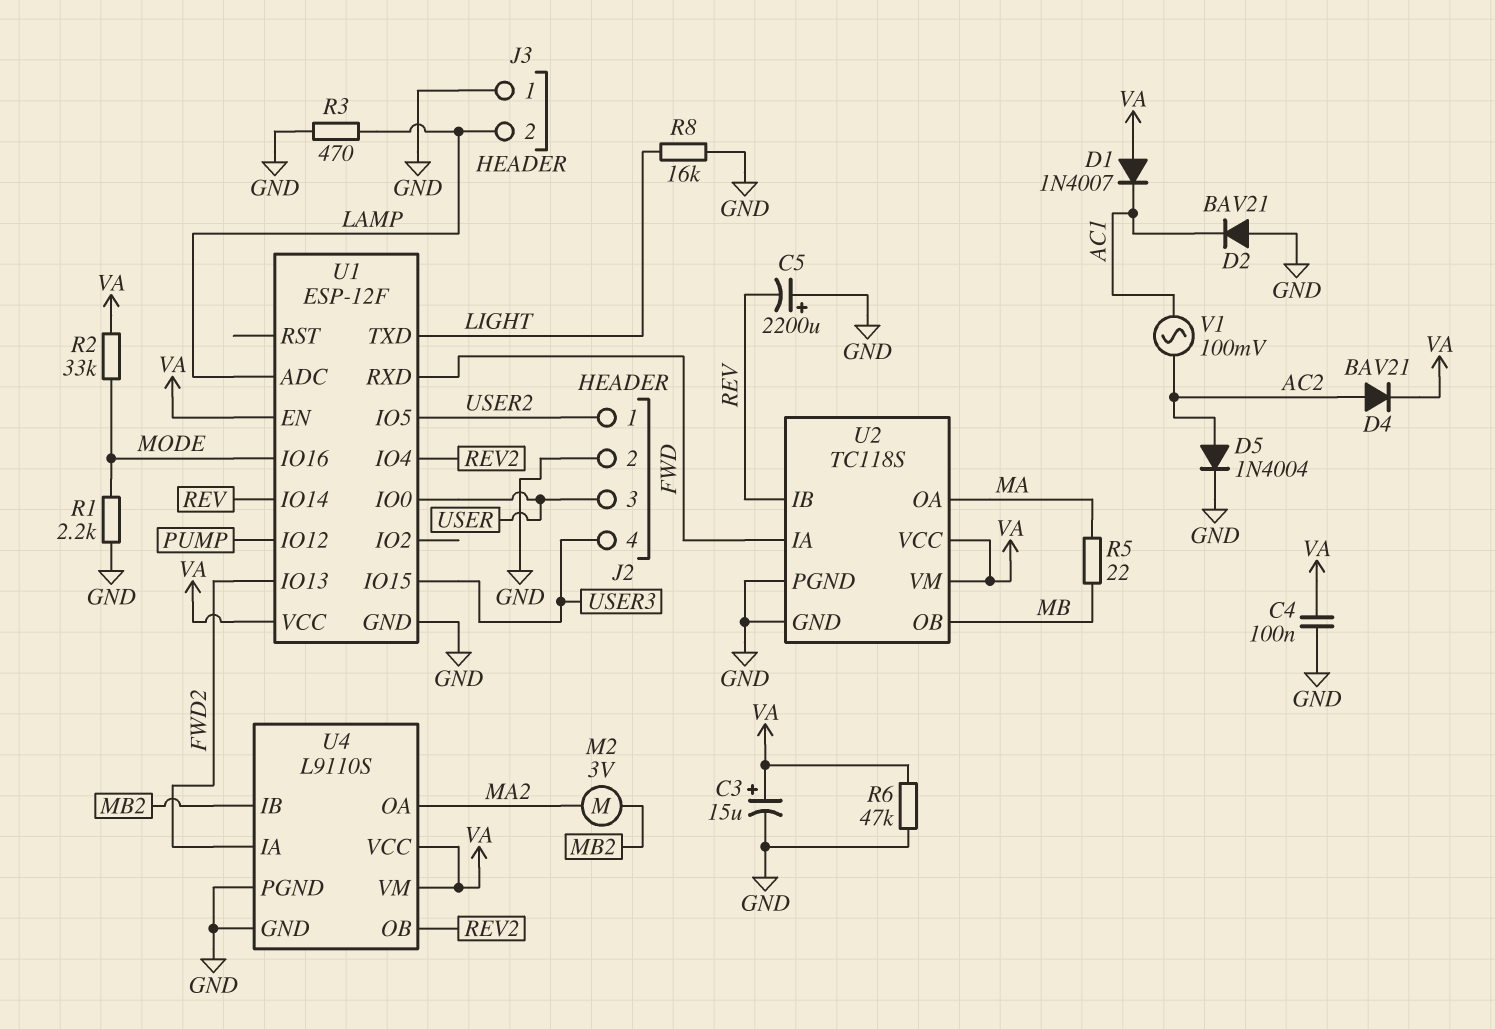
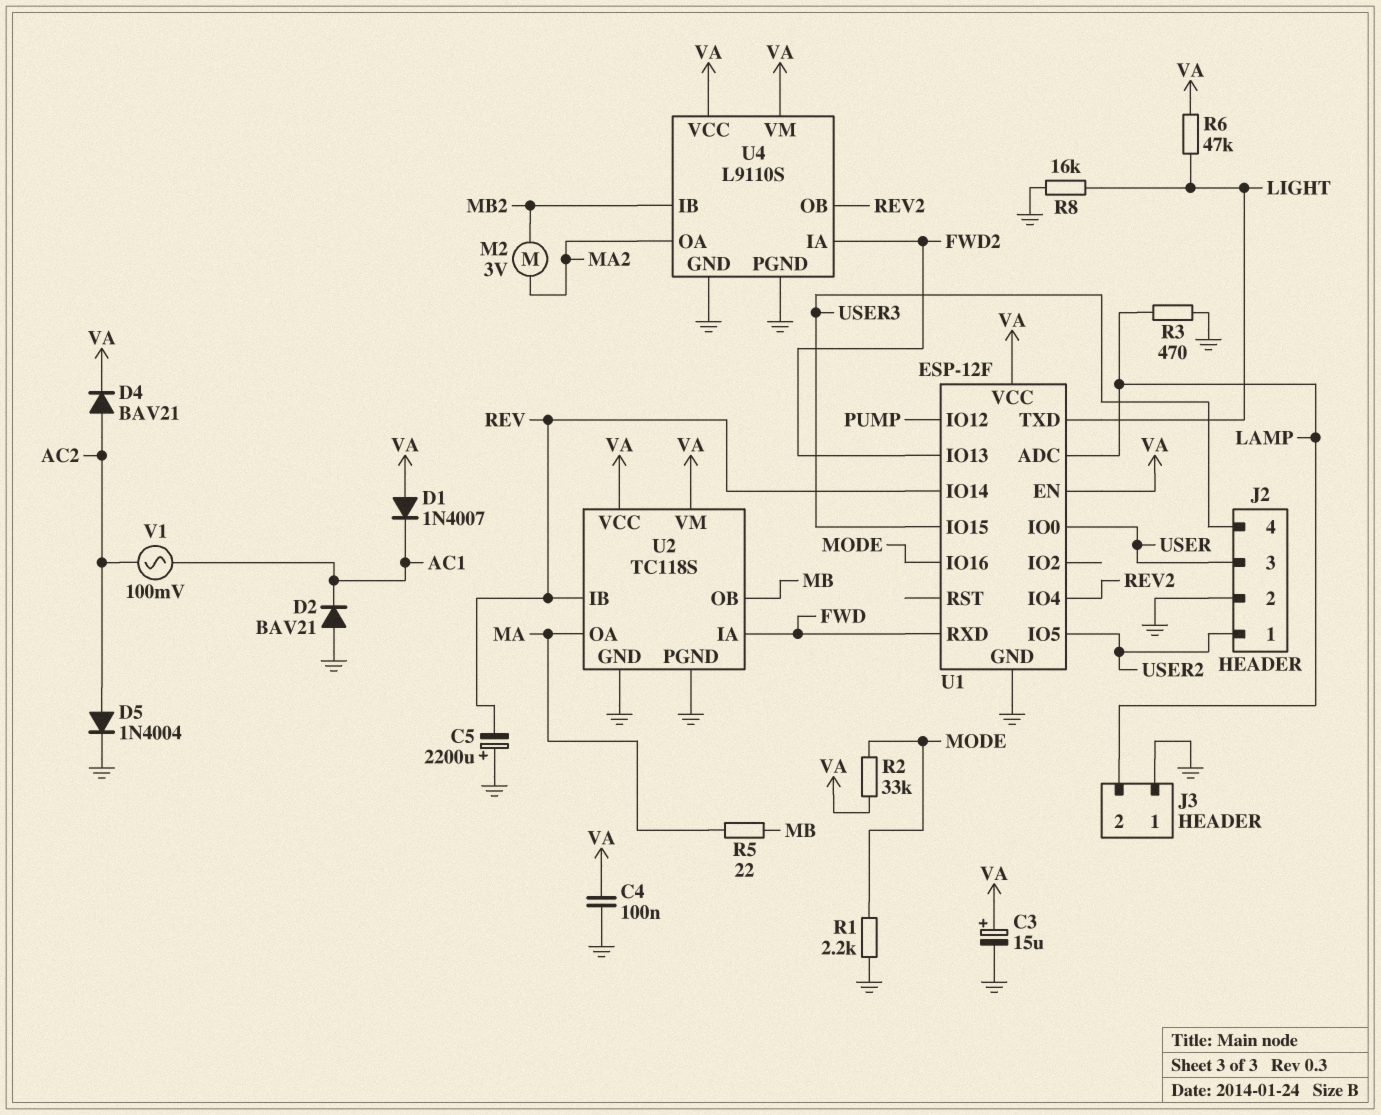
R6: 47k (GND, VA) -> 47k (LIGHT, VA)

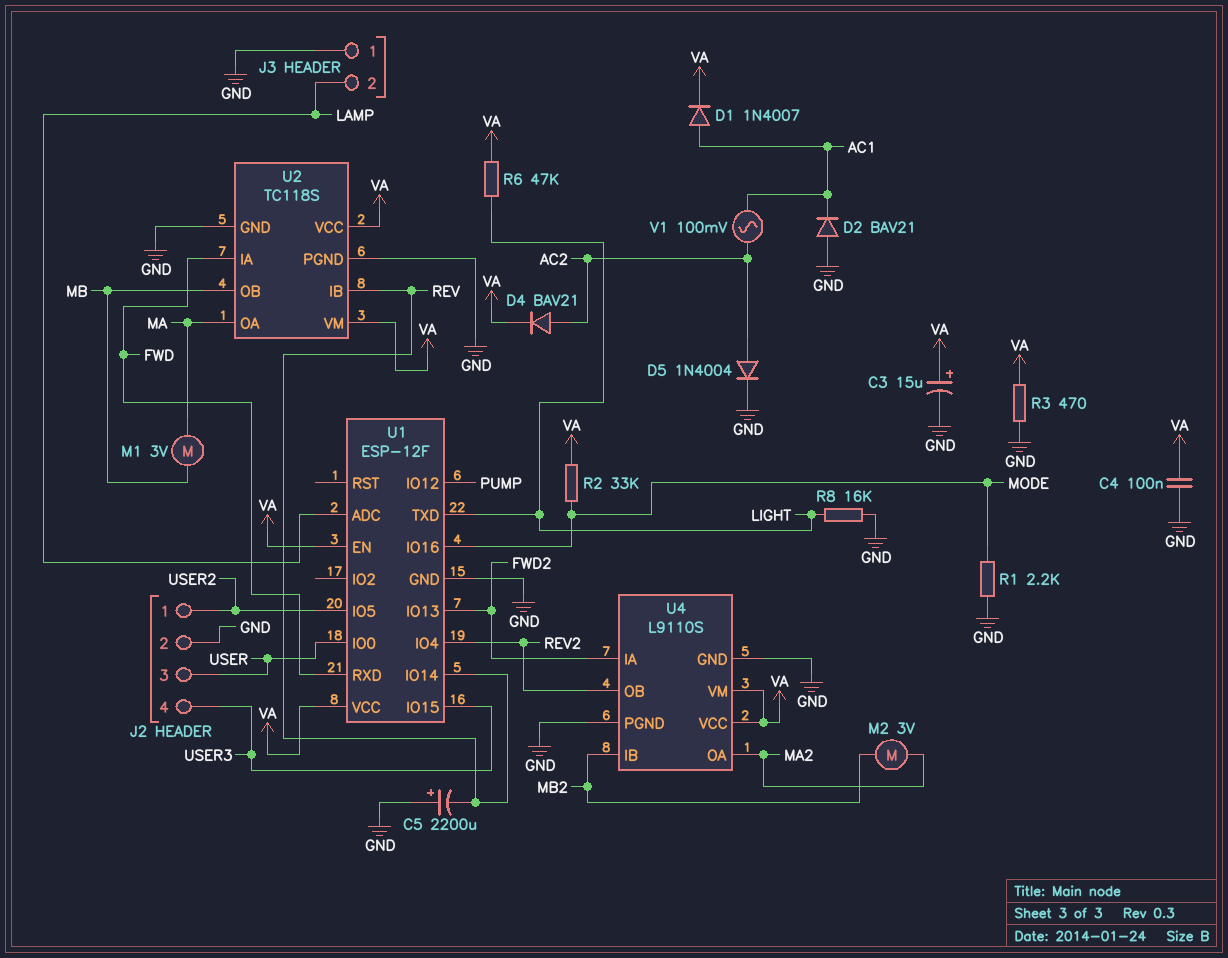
D1: diode 1N4007 (A VA, K AC1) -> diode 1N4007 (A AC1, K VA)
M1: none -> motor 3V (MA, MB)
R3: 470 (GND, LAMP) -> 470 (GND, VA)
R5: 22 (MA, MB) -> none

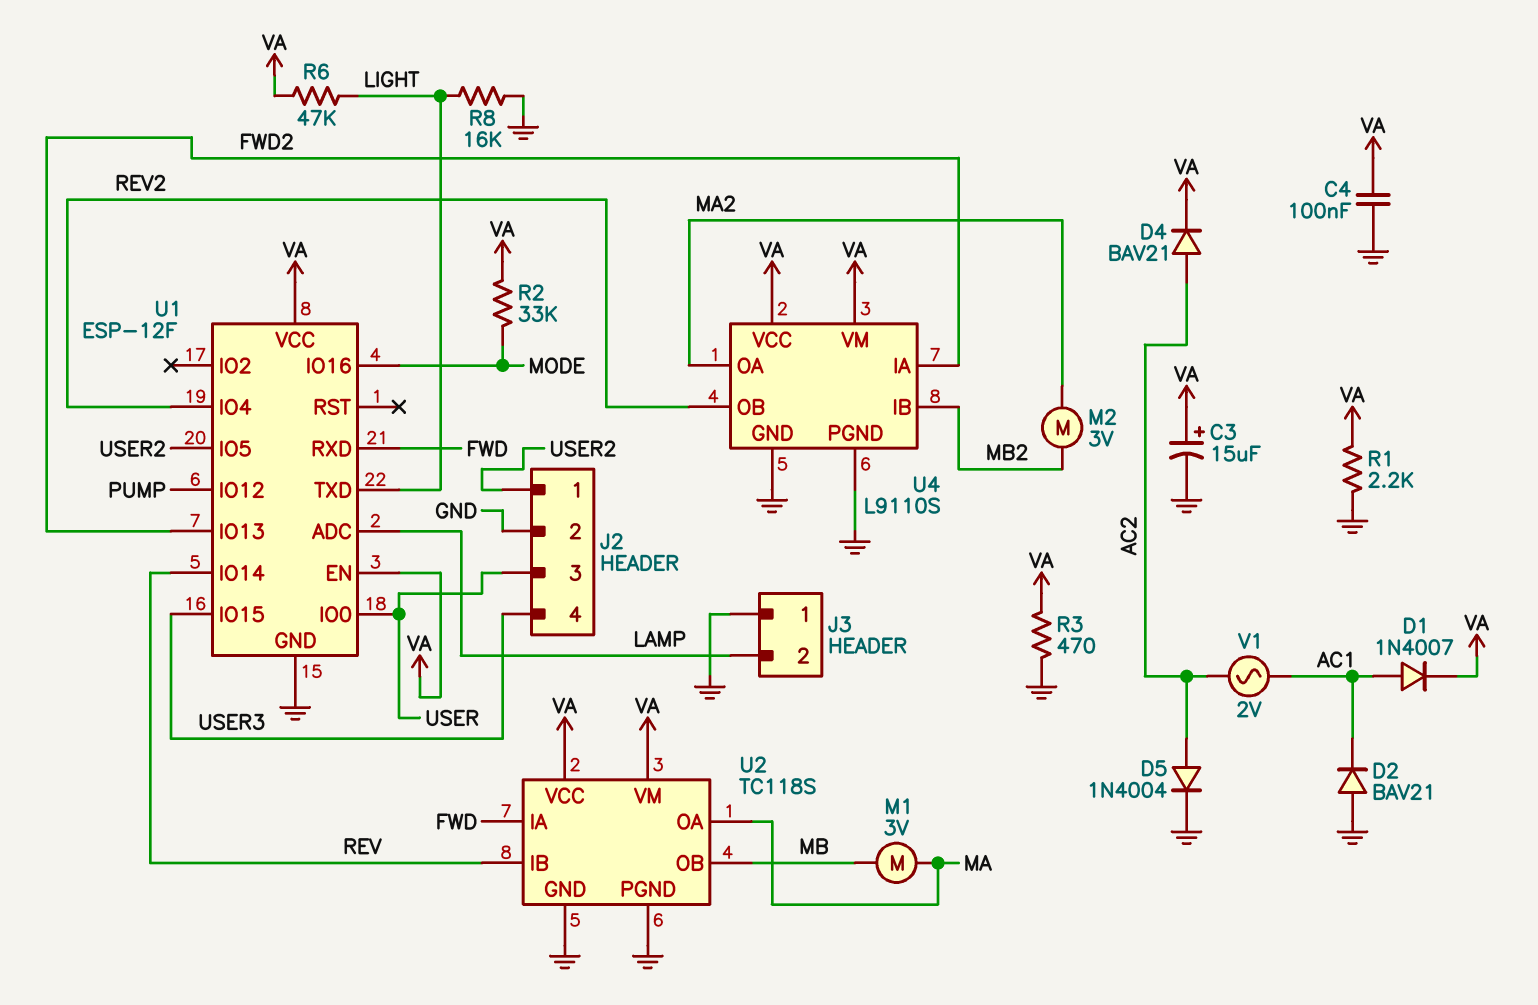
C5: 2200uF (plus GND, minus REV) -> none
R1: 2.2k (GND, MODE) -> 2.2k (GND, VA)
V1: AC 100mV (AC1, AC2) -> AC 2V (AC1, AC2)

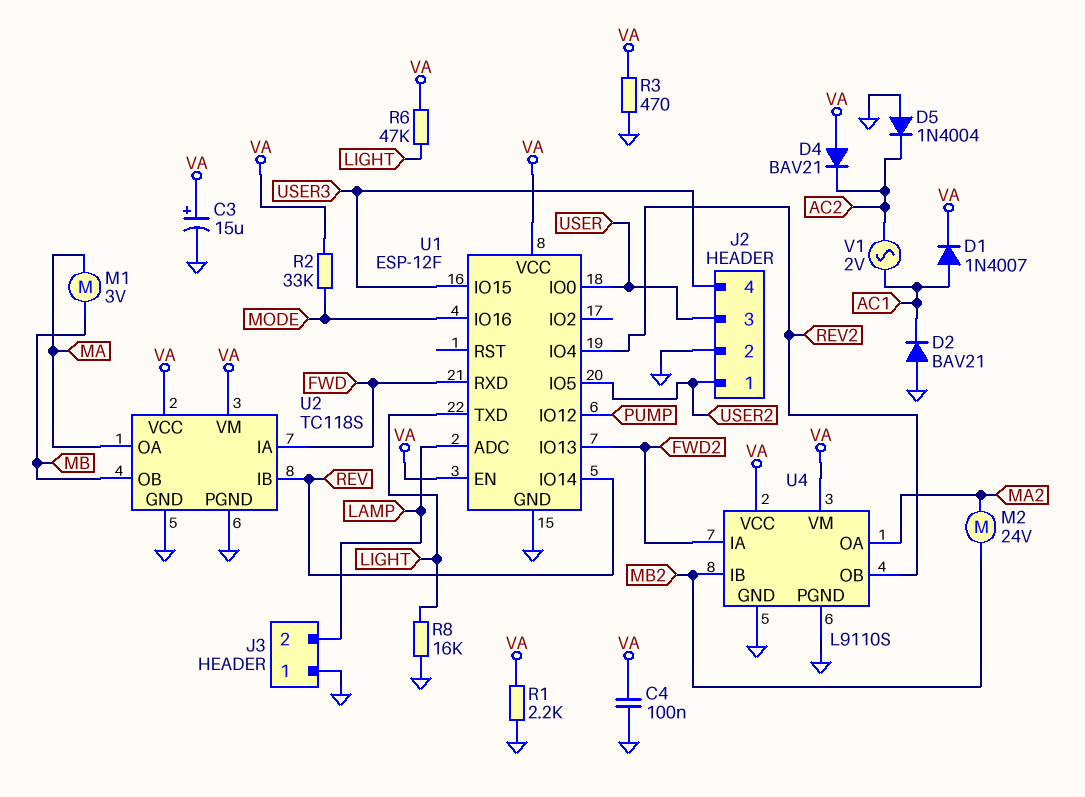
D4: diode BAV21 (A AC2, K VA) -> diode BAV21 (A VA, K AC2)
D5: diode 1N4004 (A AC2, K GND) -> diode 1N4004 (A GND, K AC2)
M2: motor 3V (MA2, MB2) -> motor 24V (MA2, MB2)

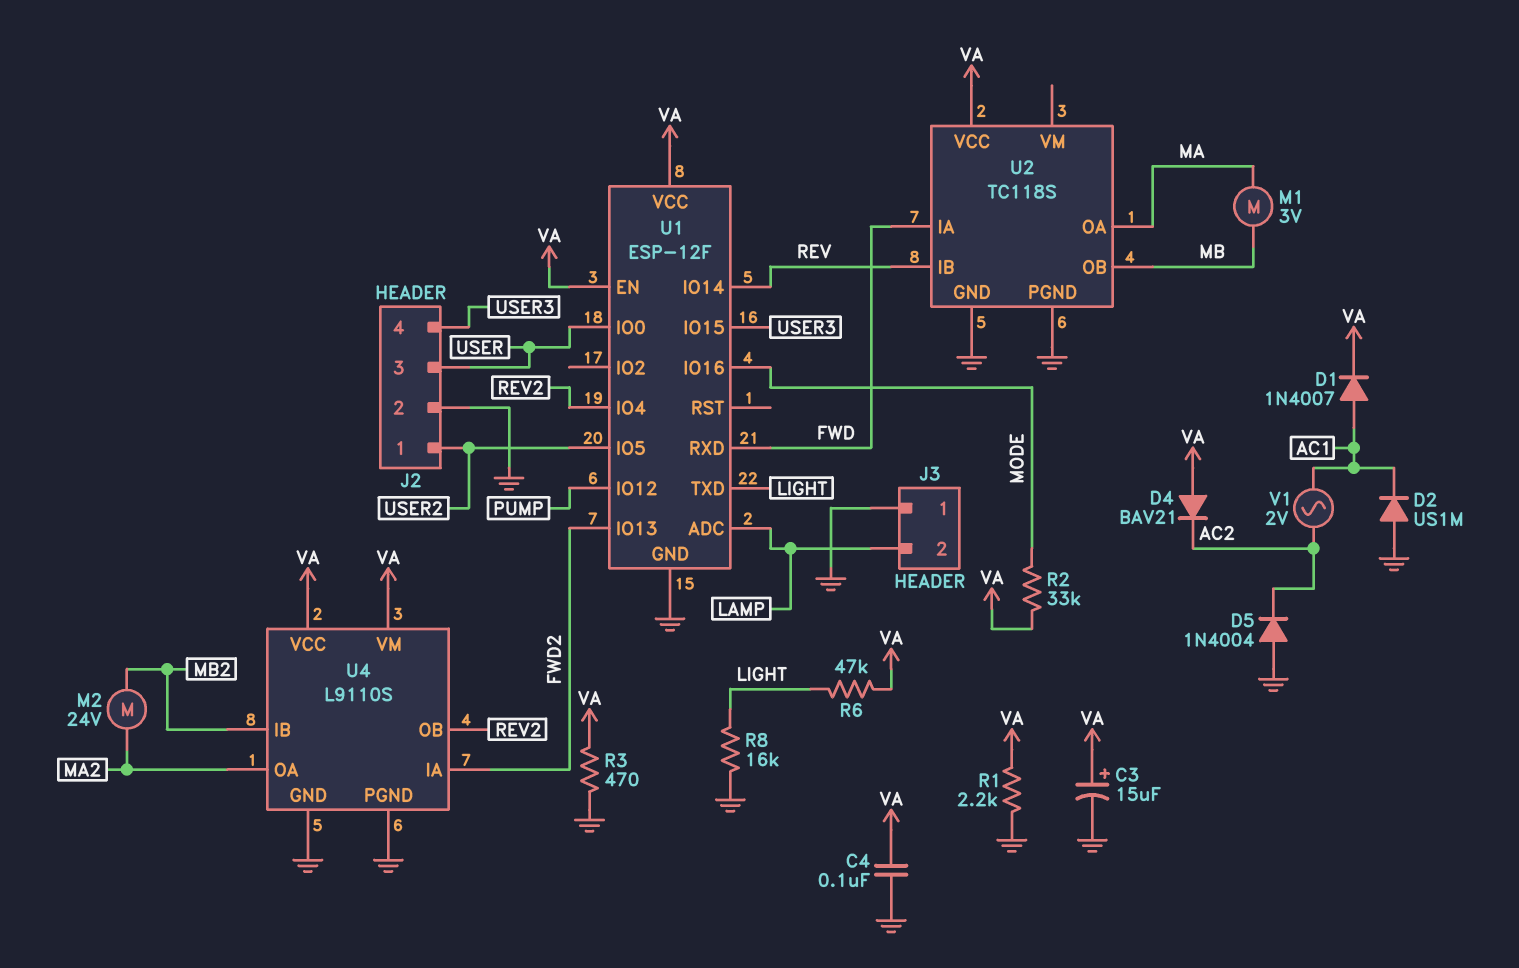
D2: diode BAV21 (A GND, K AC1) -> diode US1M (A GND, K AC1)
U2 pin VM: VA -> none

